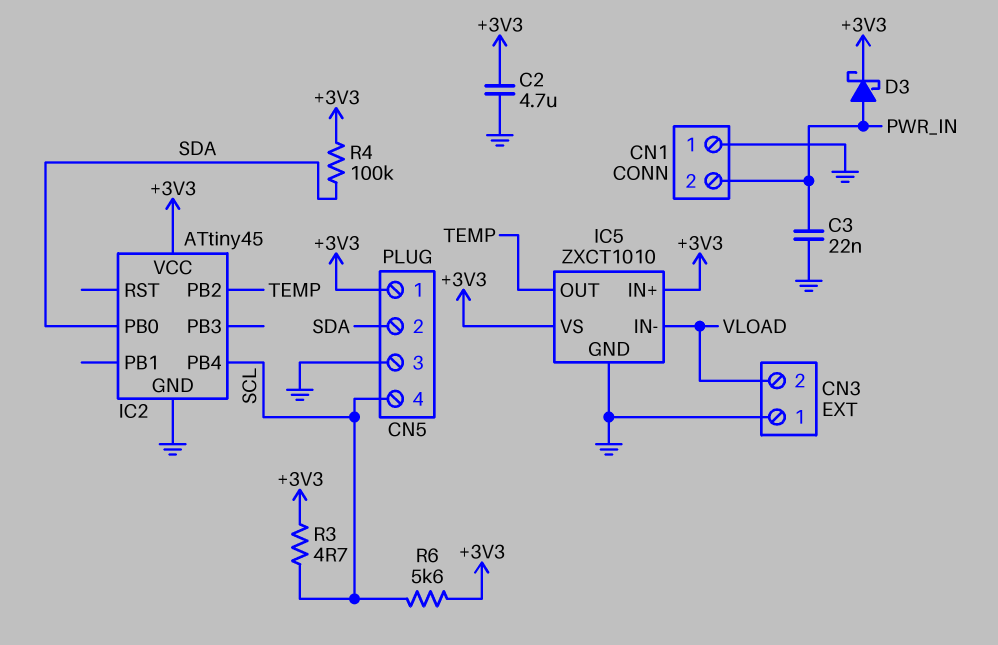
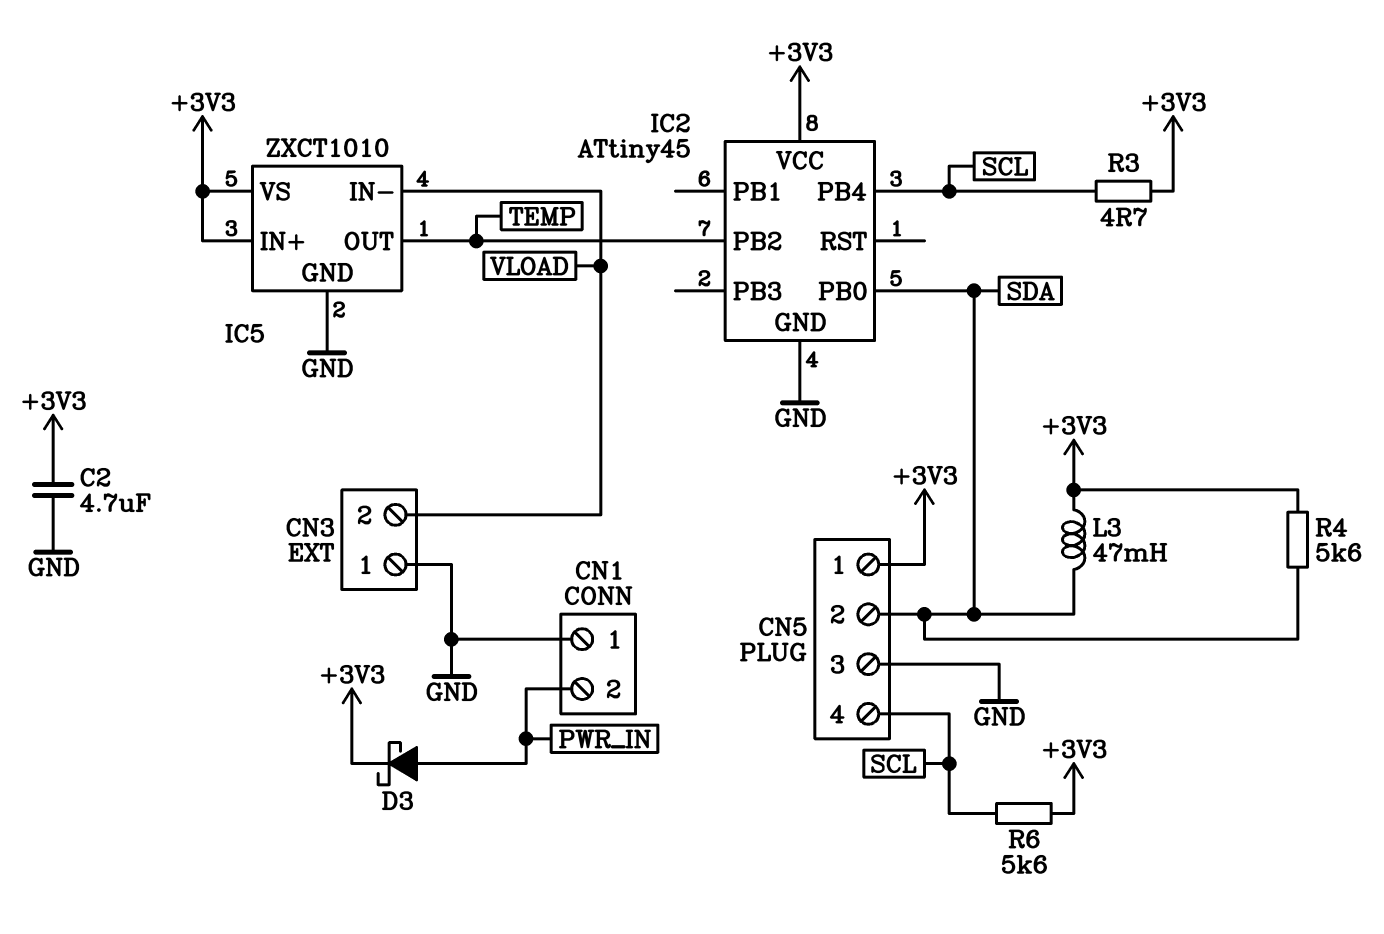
C3: 22nF (GND, PWR_IN) -> none
L3: none -> 47mH (+3V3, SDA)
R4: 100k (+3V3, SDA) -> 5.6k (+3V3, SDA)

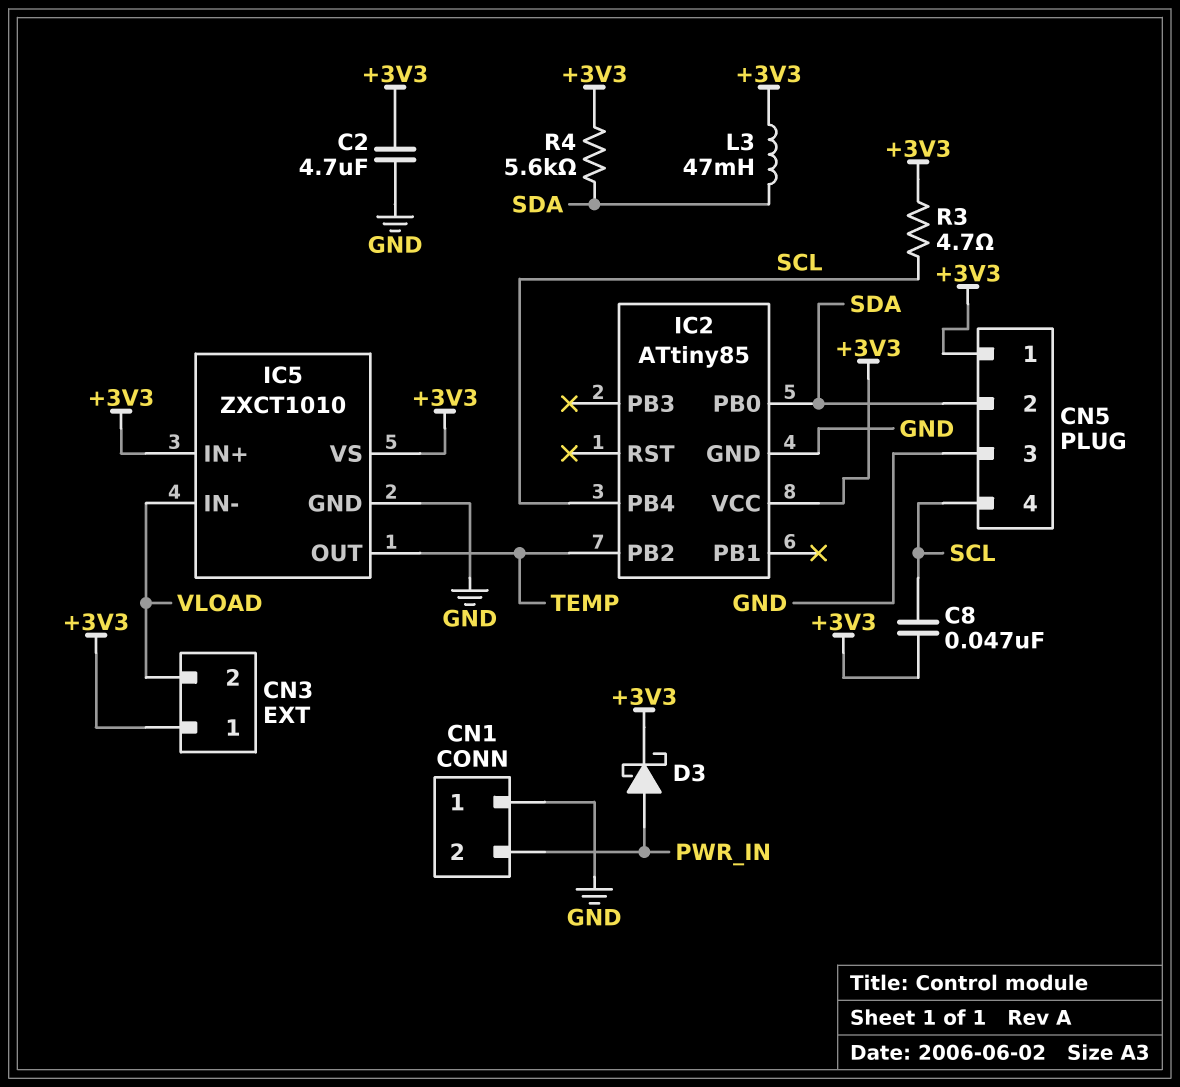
C8: none -> 47nF (+3V3, SCL)
CN3 pin 1: GND -> +3V3
IC2: ATtiny45 -> ATtiny85
R6: 5.6k (+3V3, SCL) -> none

